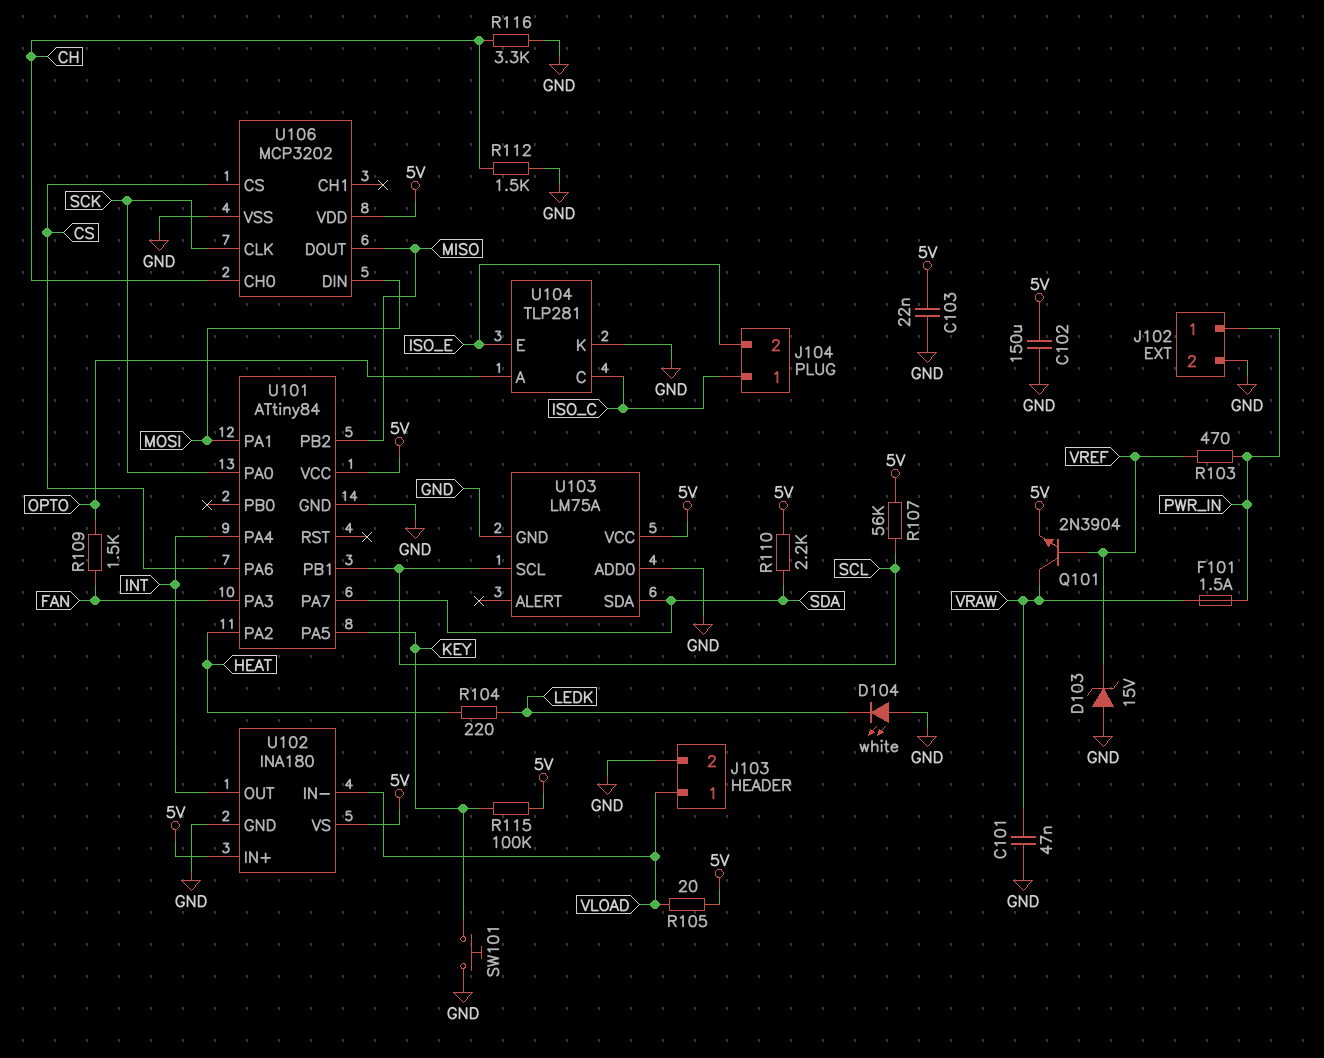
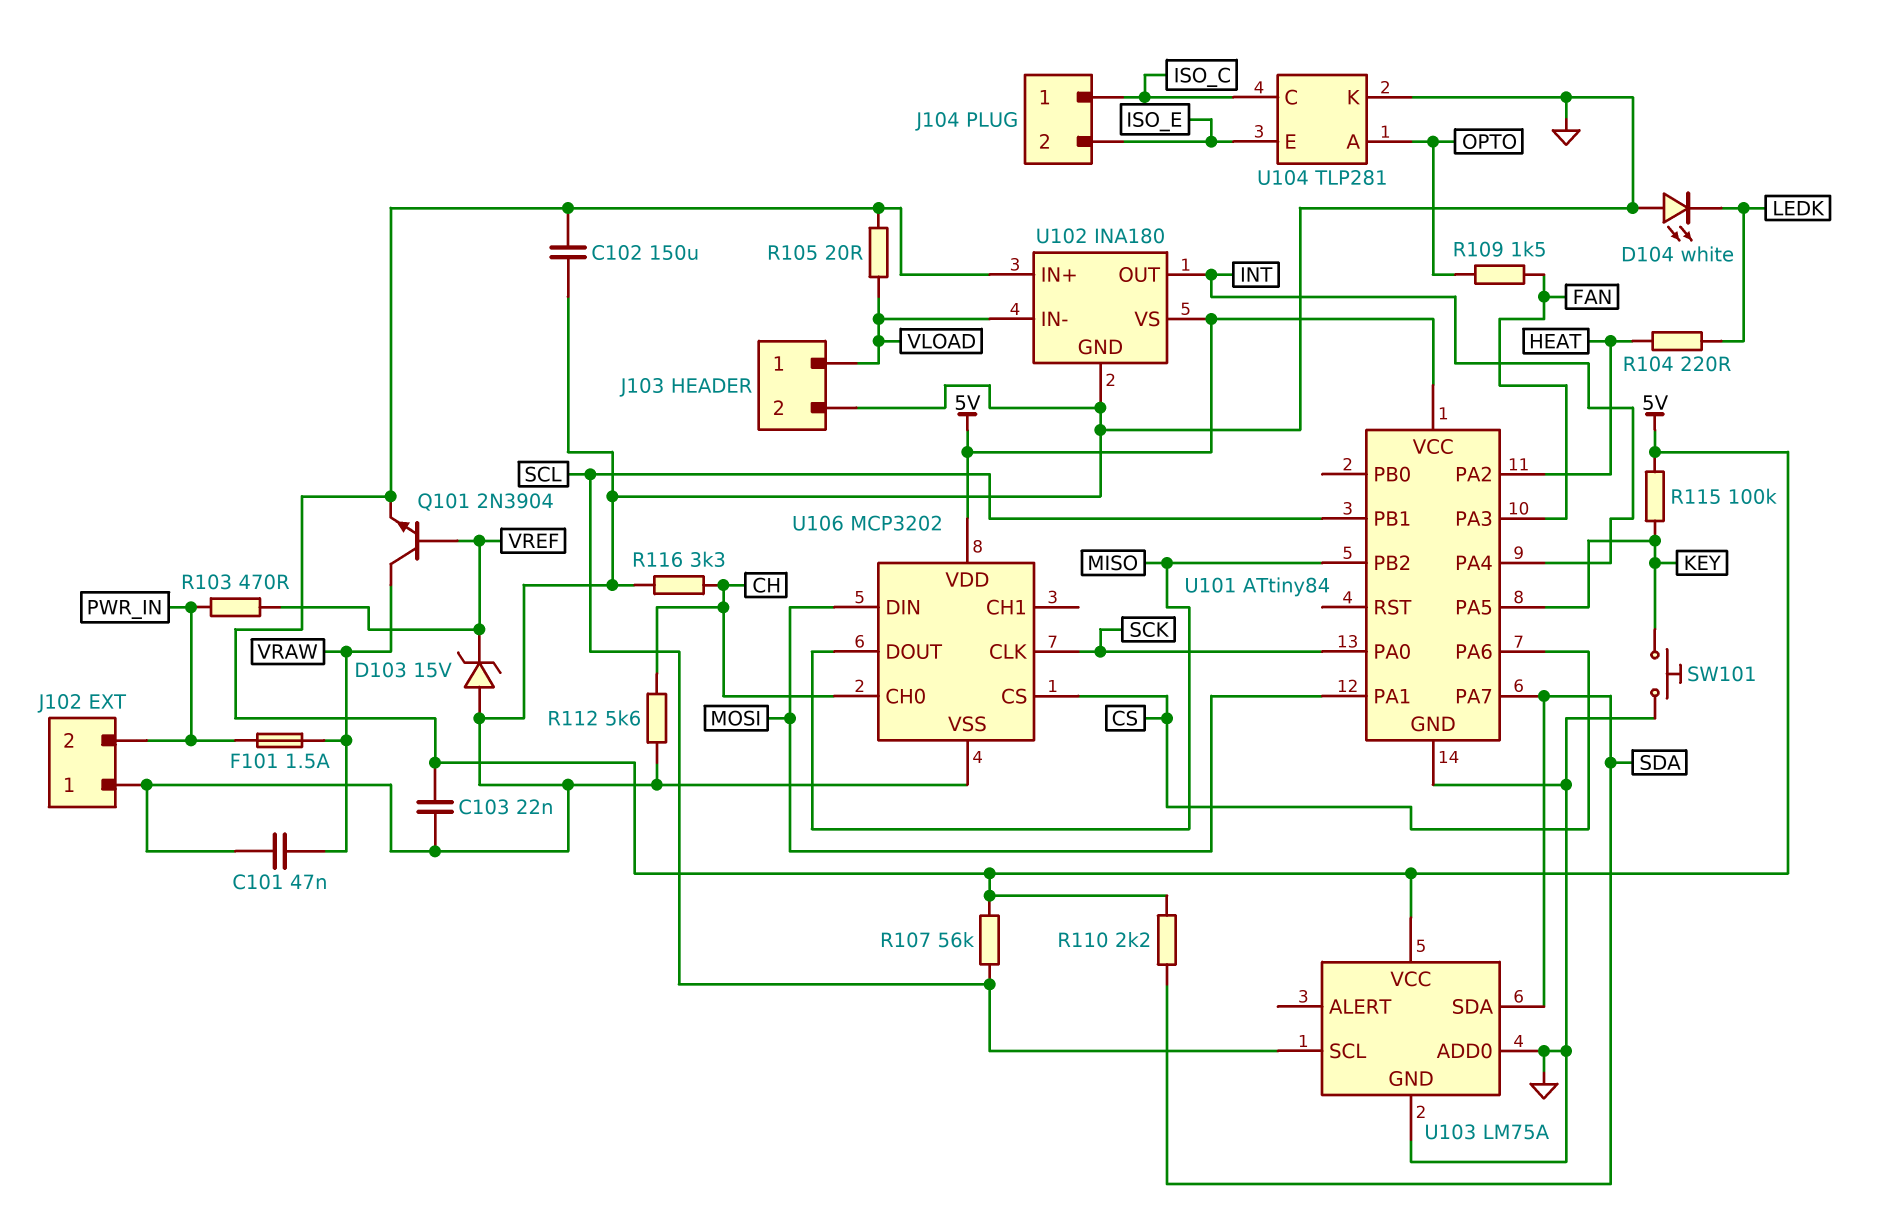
J102 pin 1: PWR_IN -> GND
J102 pin 2: GND -> PWR_IN
R112: 1.5k (CH, GND) -> 5.6k (CH, GND)

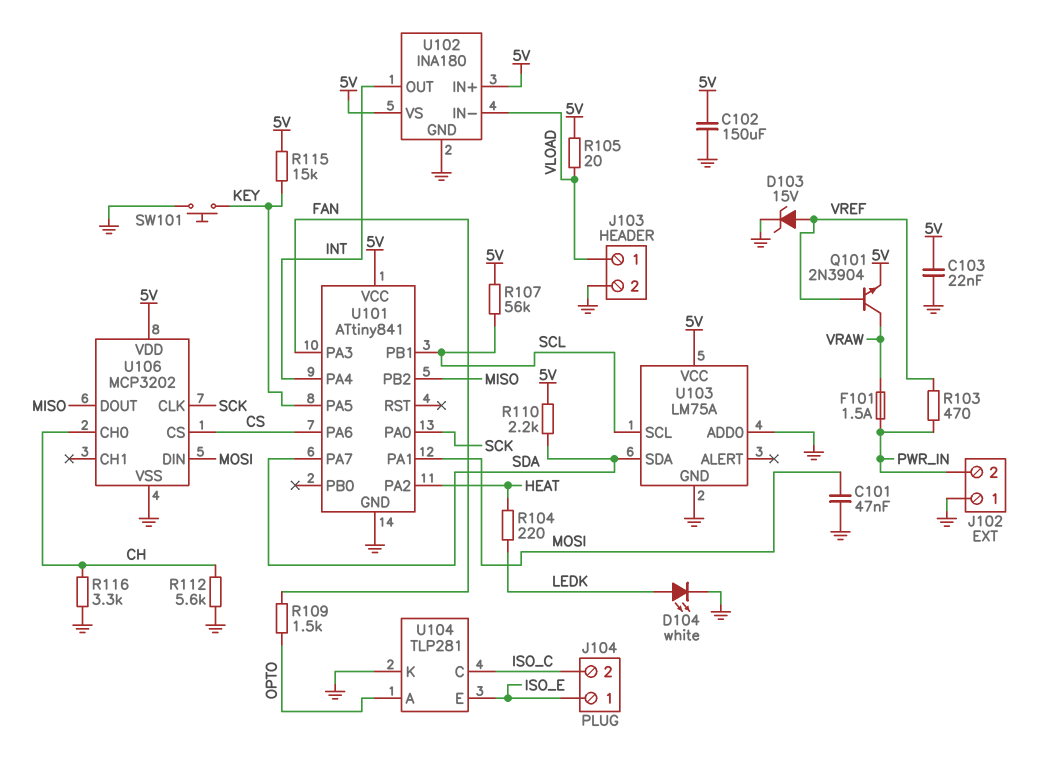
C101: 47nF (GND, VRAW) -> 47nF (GND, MOSI)
D103: zener 15V (A GND, K VREF) -> zener 15V (A VREF, K GND)
D104: LED white (A GND, K LEDK) -> LED white (A LEDK, K GND)
J104 pin 1: ISO_C -> ISO_E
J104 pin 2: ISO_E -> ISO_C
R115: 100k (5V, KEY) -> 15k (5V, KEY)
U101: ATtiny84 -> ATtiny841

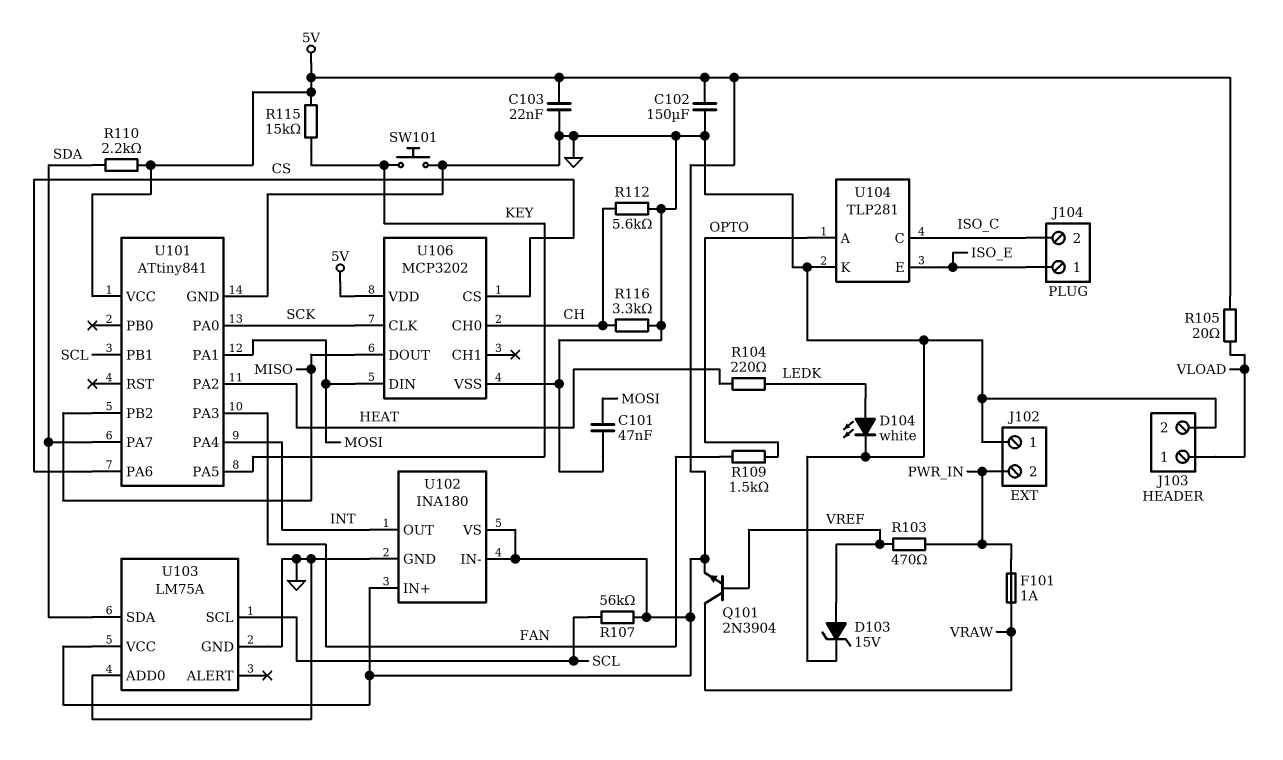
F101: 1.5A (PWR_IN, VRAW) -> 1A (PWR_IN, VRAW)
U102 pin IN-: VLOAD -> 5V

